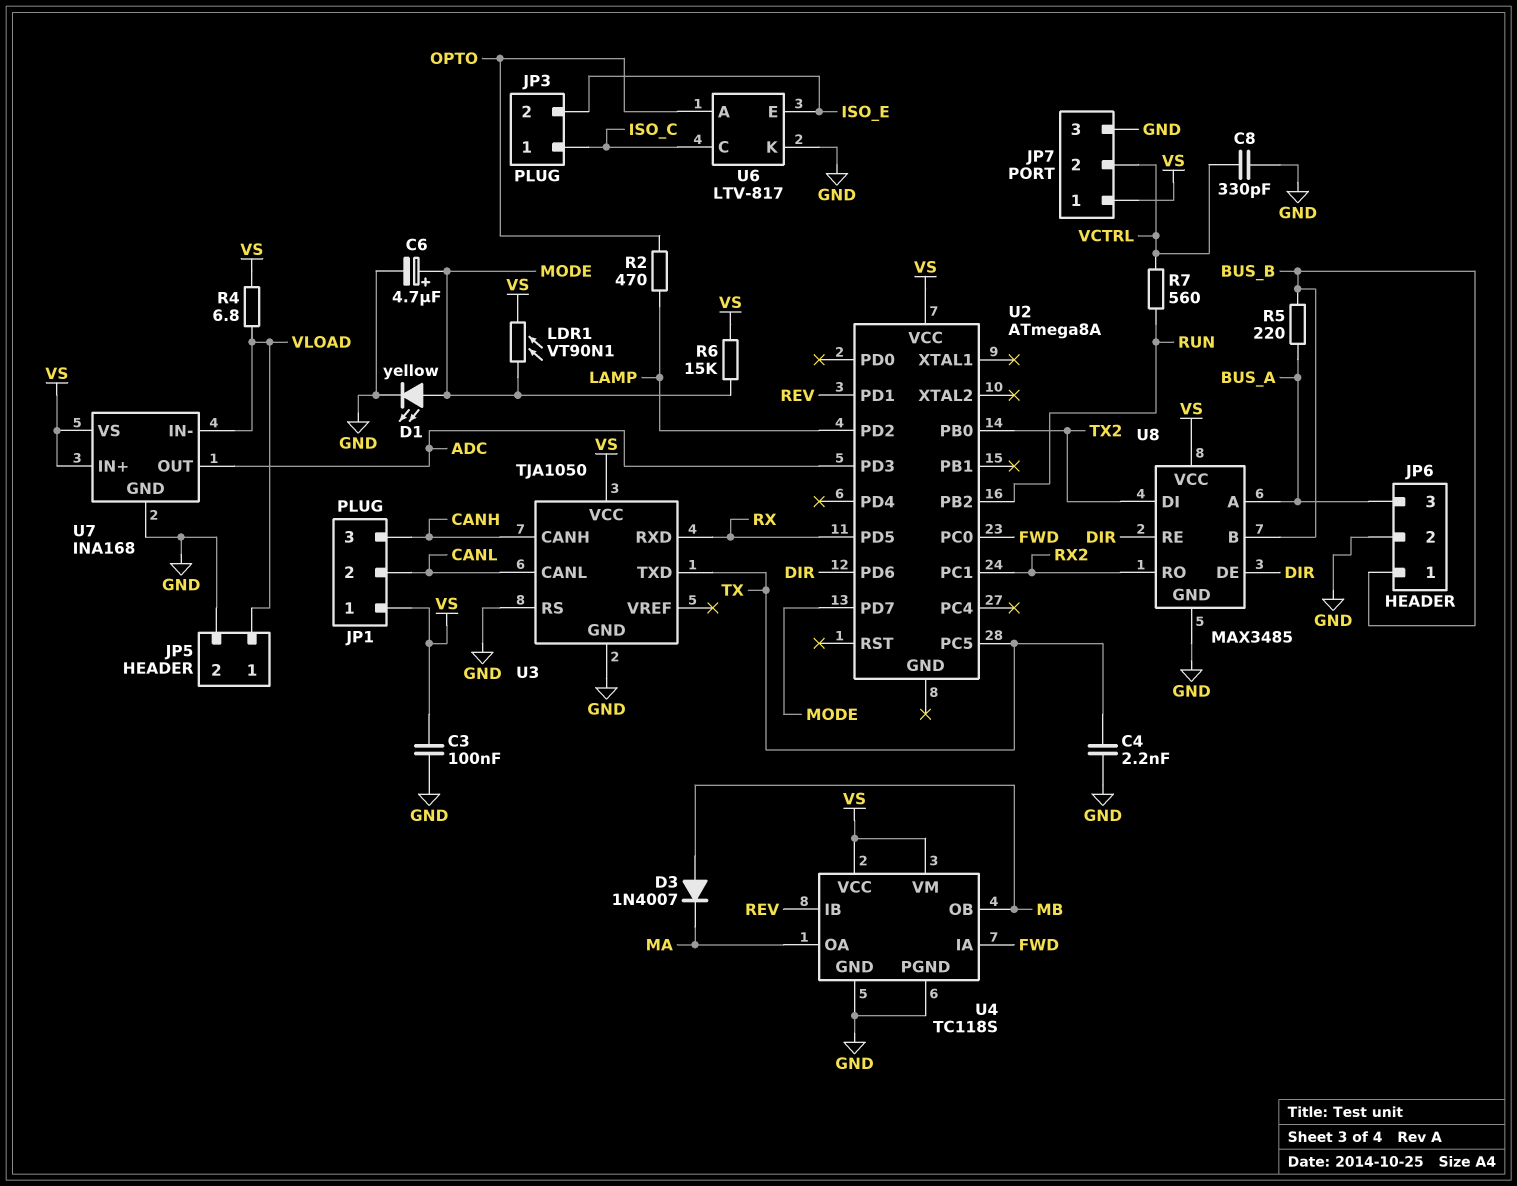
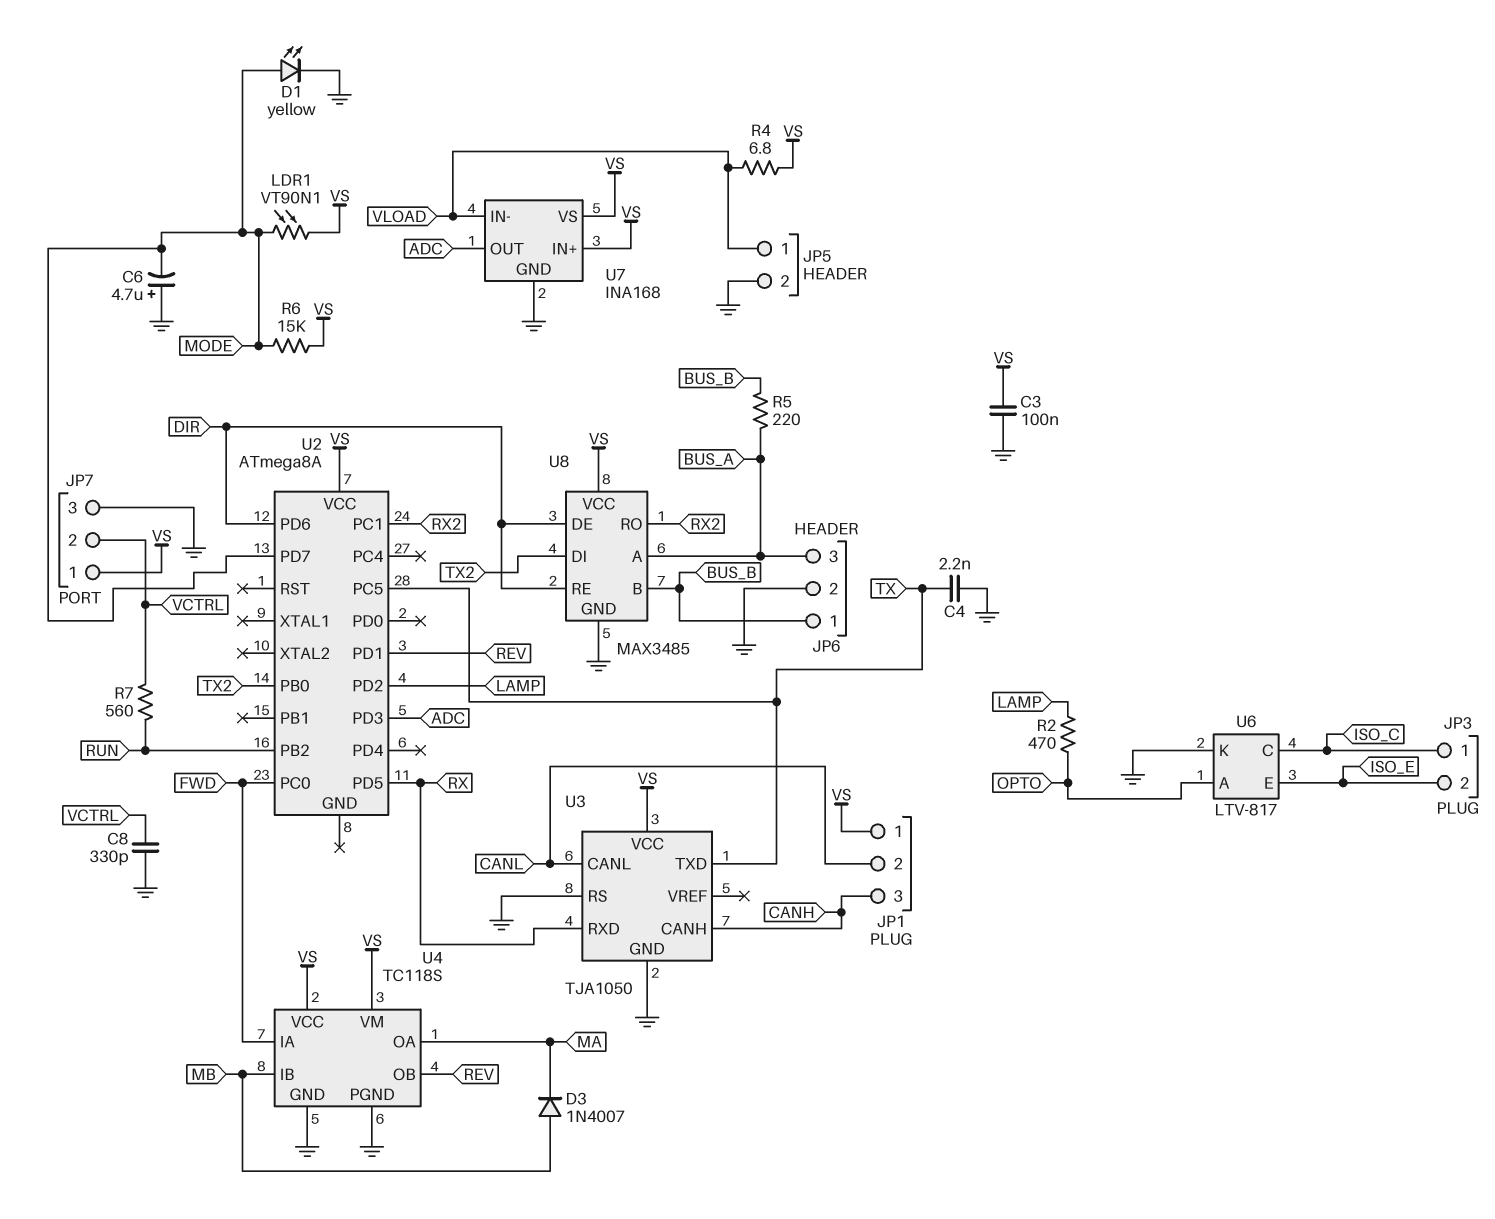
C6: 4.7uF (plus MODE, minus GND) -> 4.7uF (plus GND, minus MODE)
U4 pin IB: REV -> MB
U4 pin OB: MB -> REV

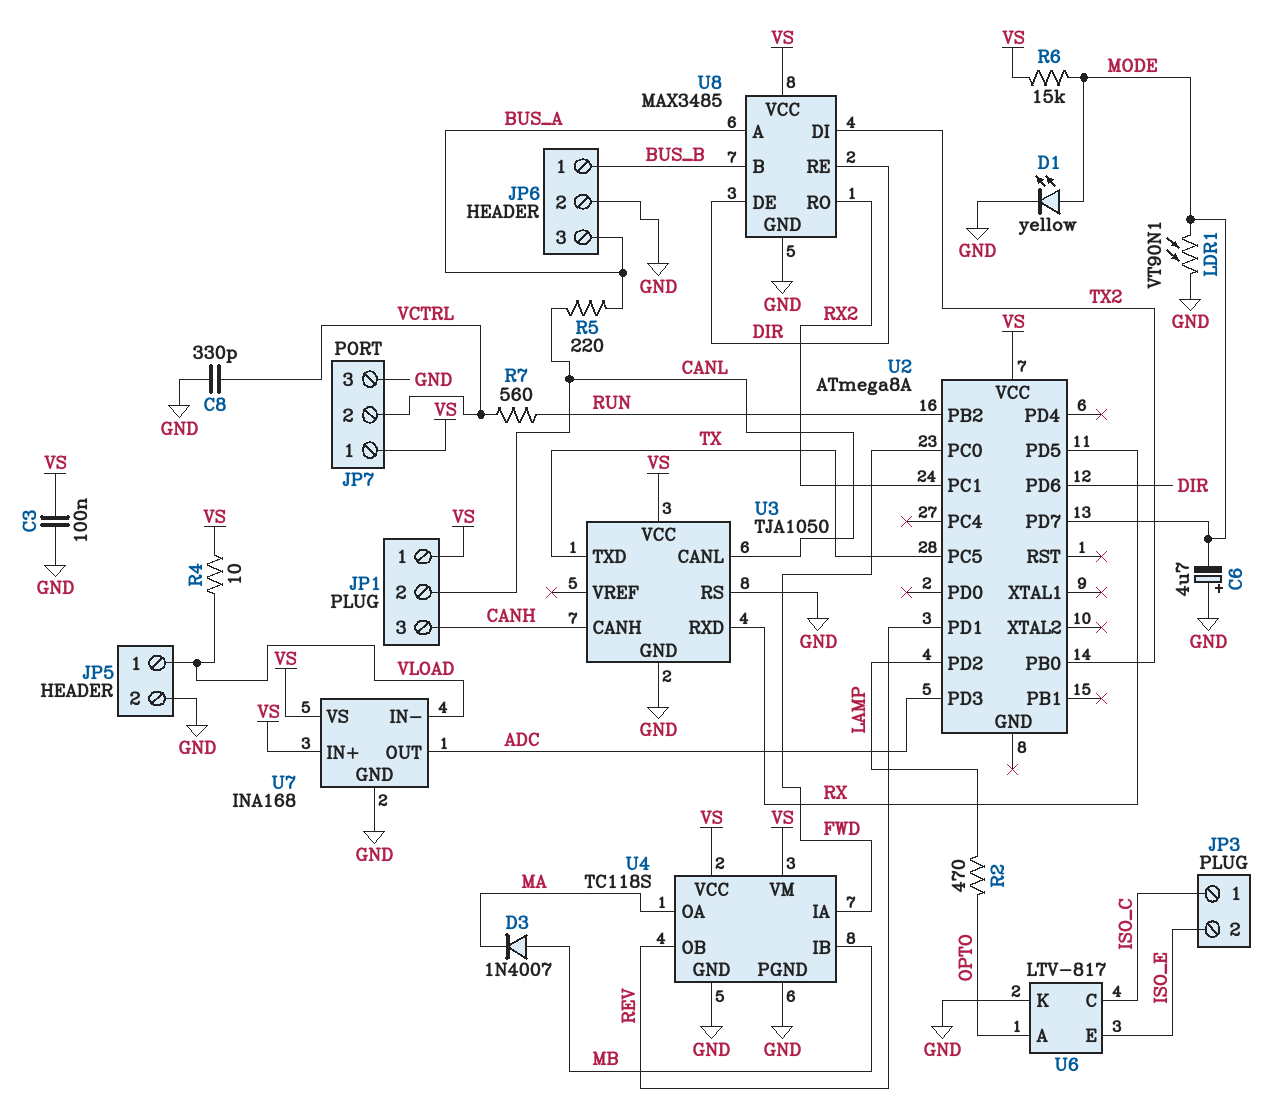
C4: 2.2nF (GND, TX) -> none
LDR1: VT90N1 (MODE, VS) -> VT90N1 (GND, MODE)
R4: 6.8 (VLOAD, VS) -> 10 (VLOAD, VS)
R5: 220 (BUS_A, BUS_B) -> 220 (BUS_A, CANL)

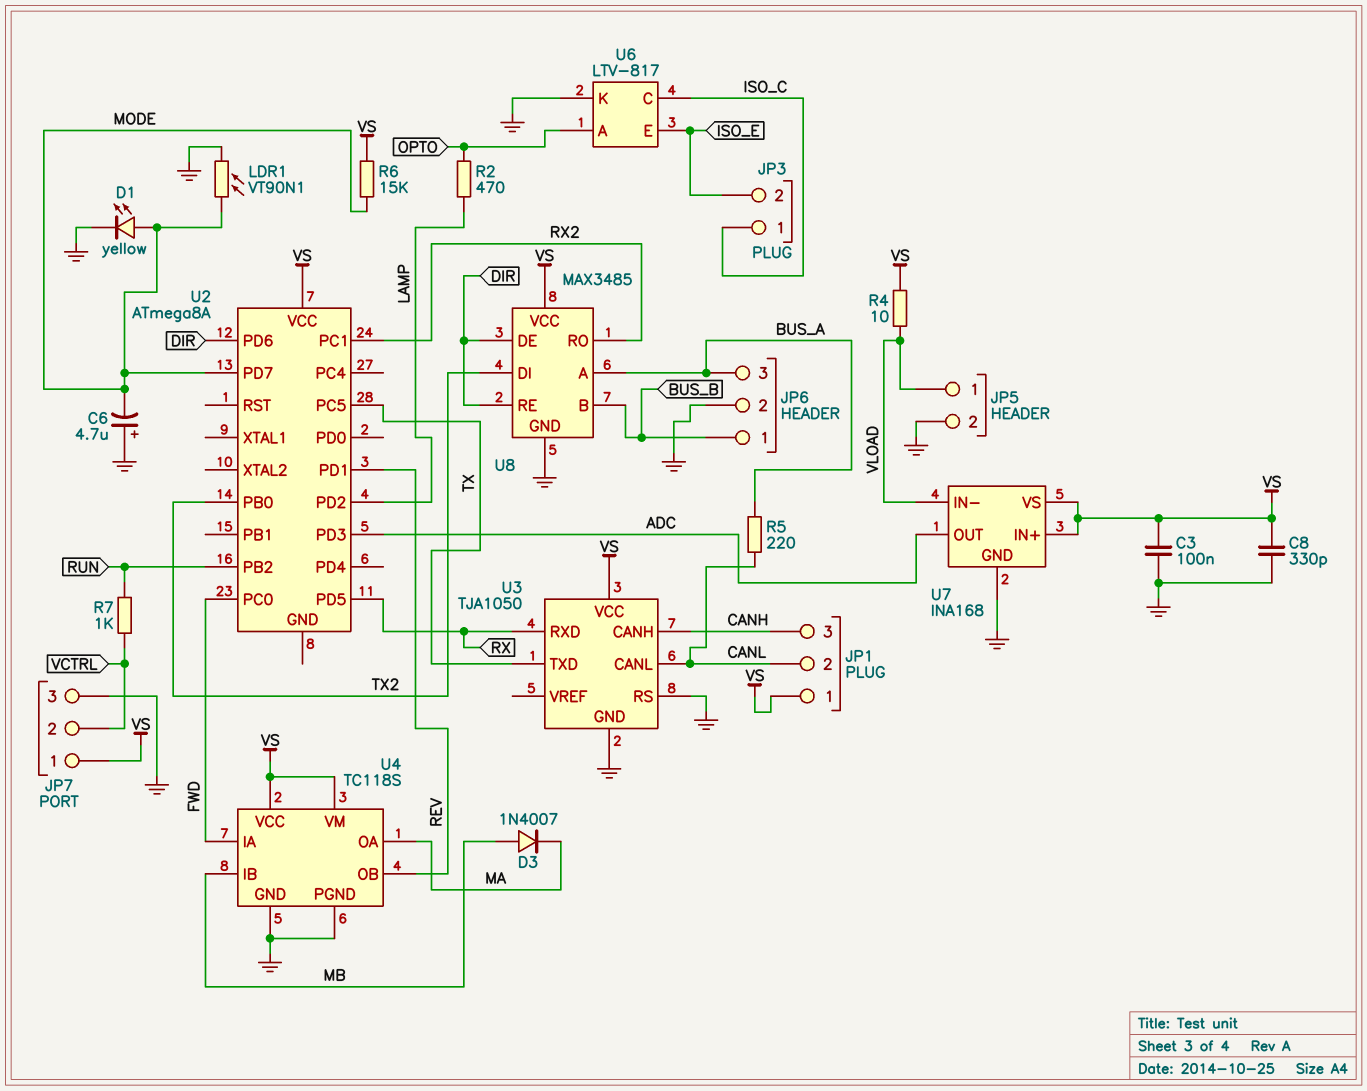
C8: 330pF (GND, VCTRL) -> 330pF (GND, VS)
R7: 560 (RUN, VCTRL) -> 1k (RUN, VCTRL)

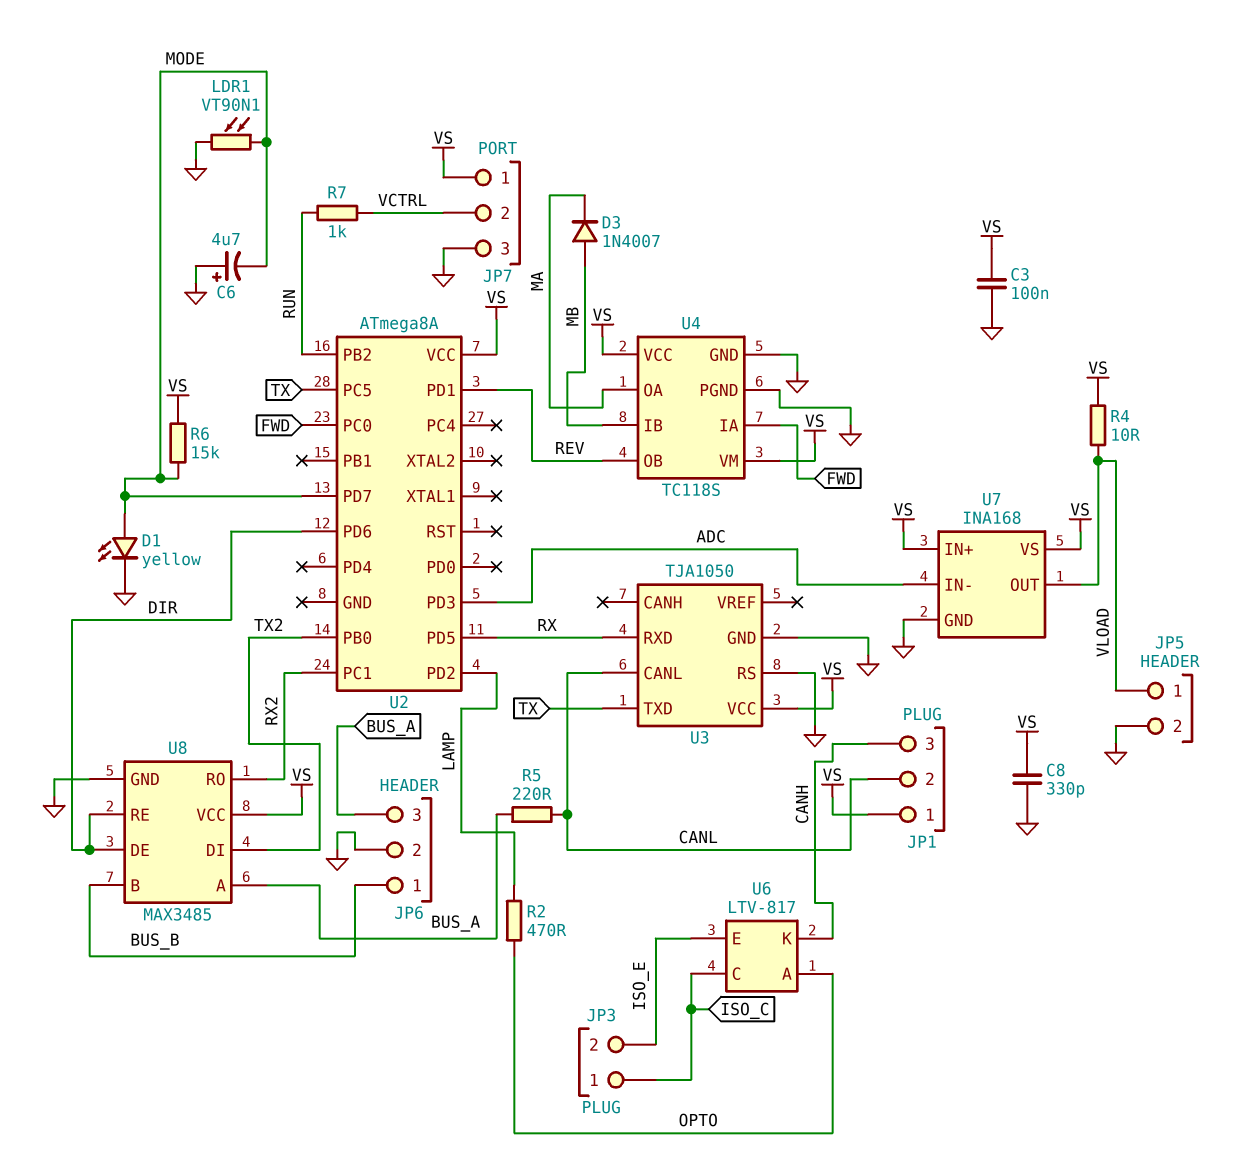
U3 pin CANH: CANH -> none
U6 pin K: GND -> CANH
U7 pin IN-: VLOAD -> ADC
U7 pin OUT: ADC -> VLOAD

